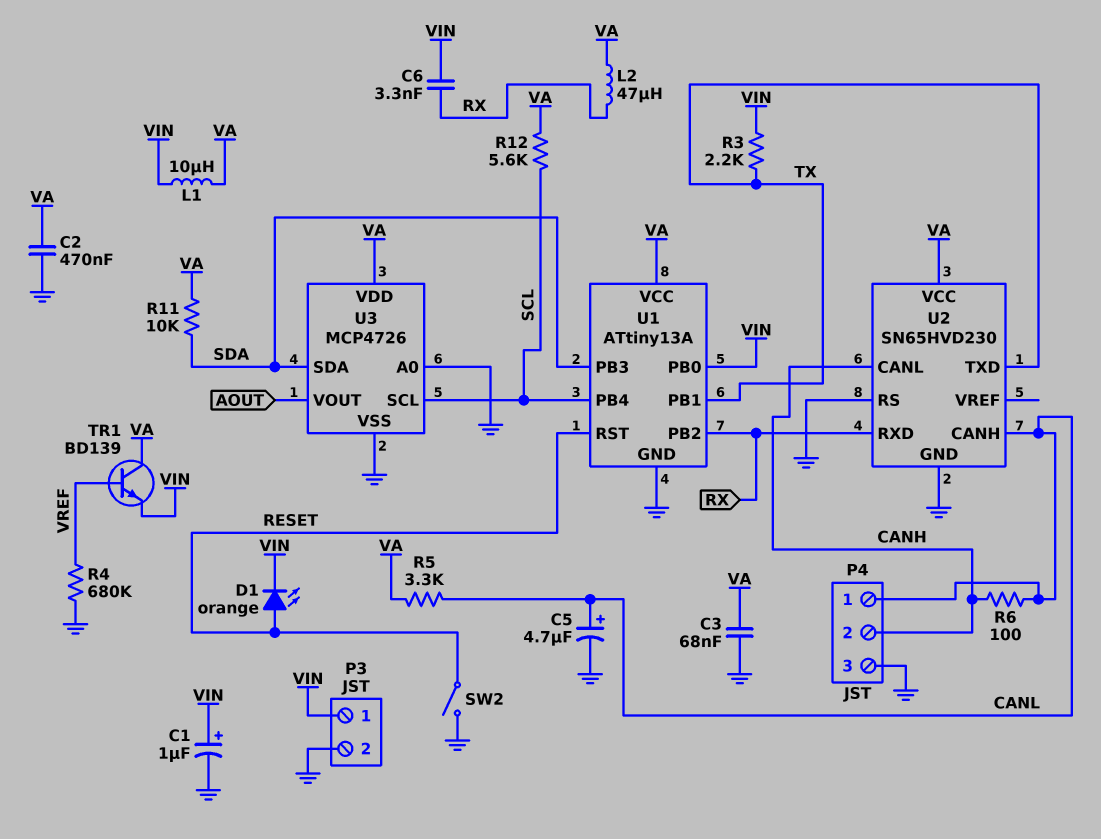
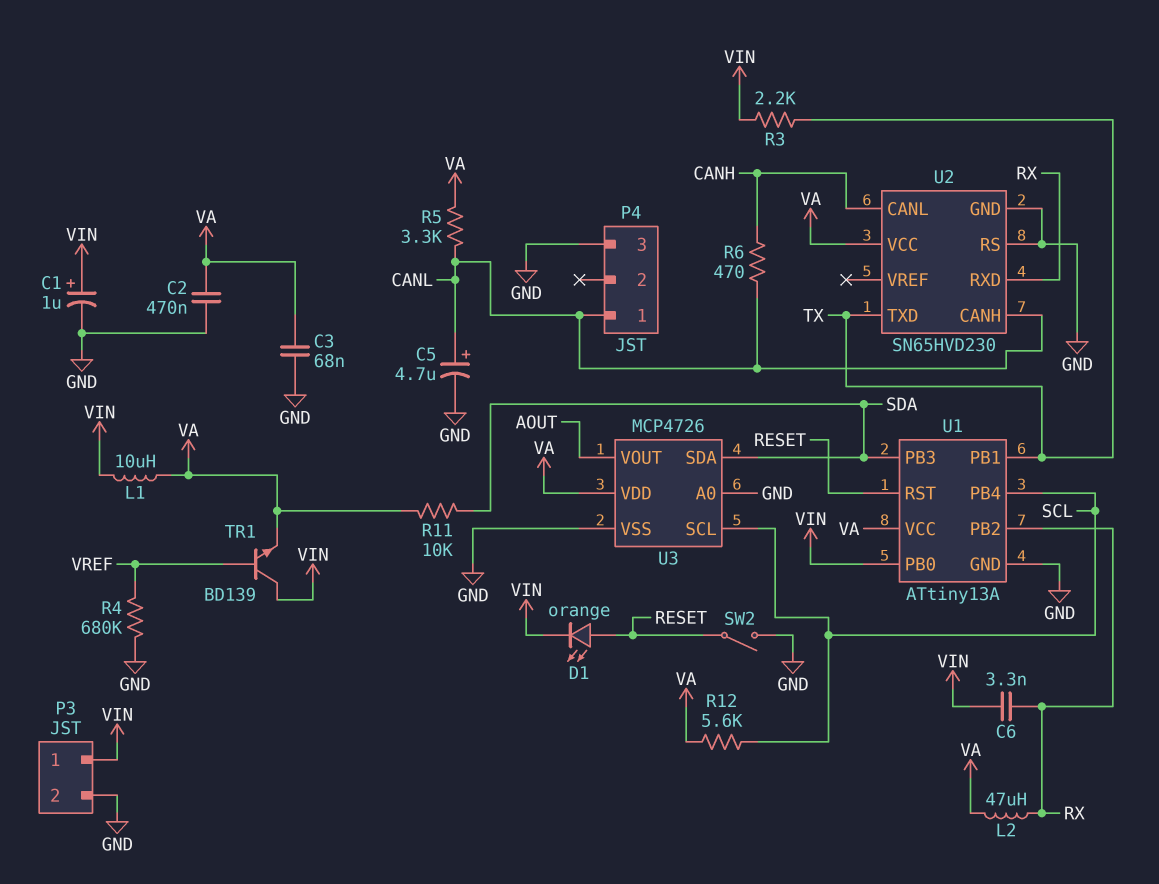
P4 pin 2: CANH -> none
R6: 100 (CANH, CANL) -> 470 (CANH, CANL)
TR1: NPN BD139 (B VREF, C VA, E VIN) -> NPN BD139 (B VREF, C VIN, E VA)

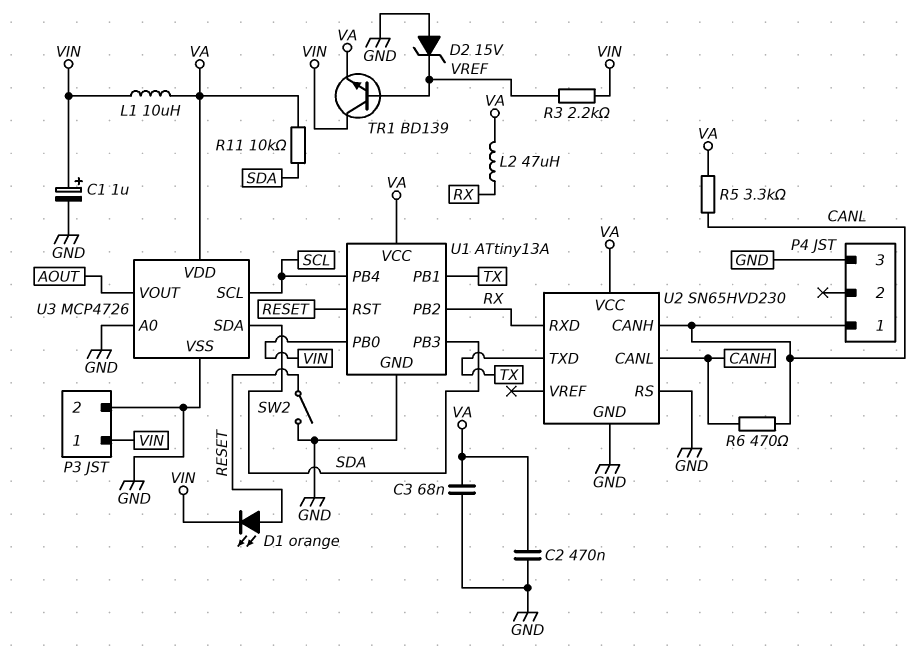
C5: 4.7uF (plus CANL, minus GND) -> none
C6: 3.3nF (RX, VIN) -> none
D2: none -> zener 15V (A GND, K VREF)
R3: 2.2k (TX, VIN) -> 2.2k (VIN, VREF)
R4: 680k (GND, VREF) -> none
R12: 5.6k (SCL, VA) -> none

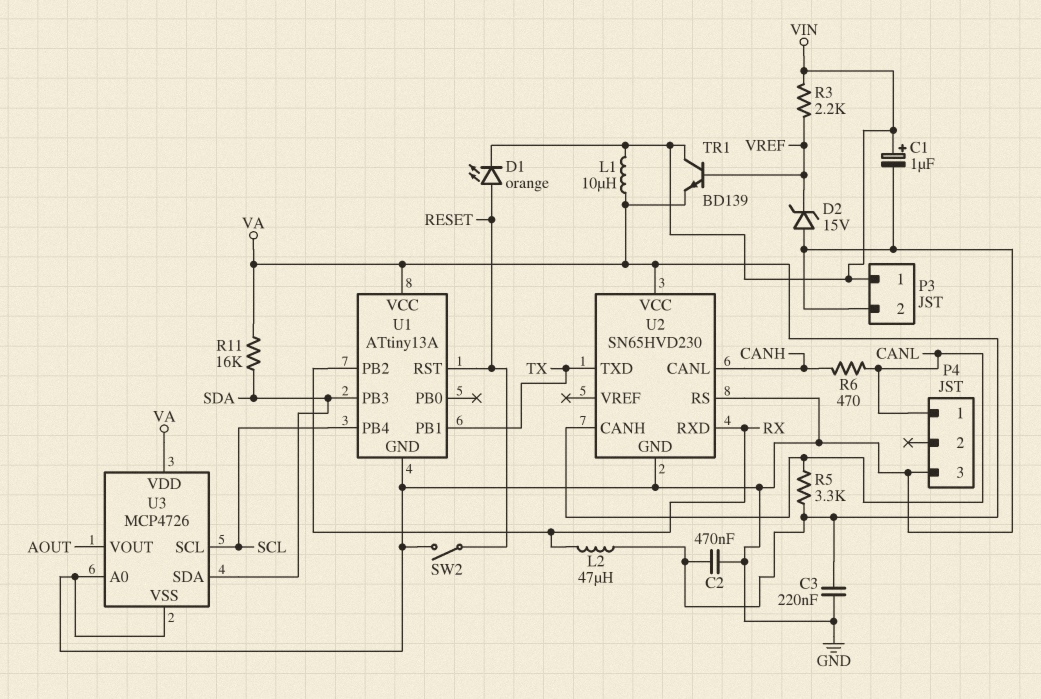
C3: 68nF (GND, VA) -> 220nF (GND, VA)
R11: 10k (SDA, VA) -> 16k (SDA, VA)
U1 pin PB0: VIN -> none

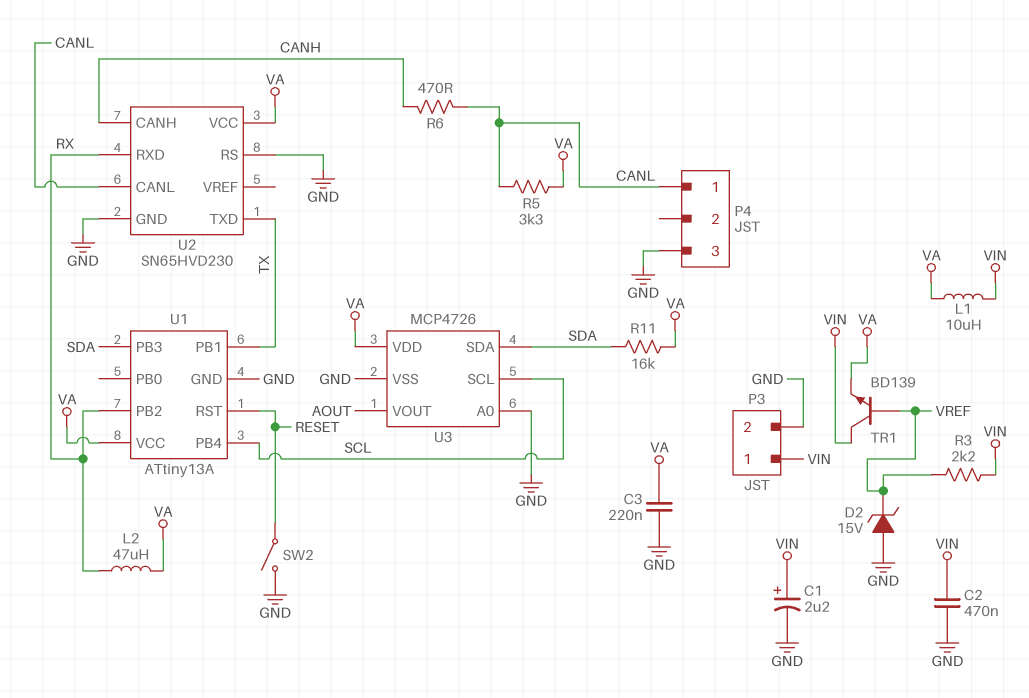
C1: 1uF (plus VIN, minus GND) -> 2.2uF (plus VIN, minus GND)
C2: 470nF (GND, VA) -> 470nF (GND, VIN)
D1: LED orange (A RESET, K VIN) -> none
U2 pin CANH: CANL -> CANH
U2 pin CANL: CANH -> CANL

